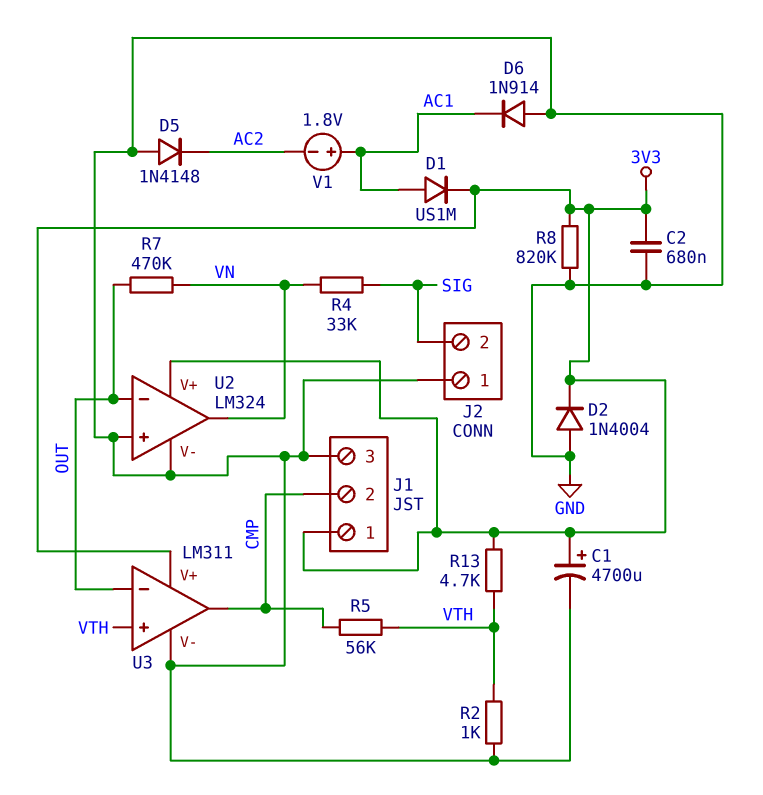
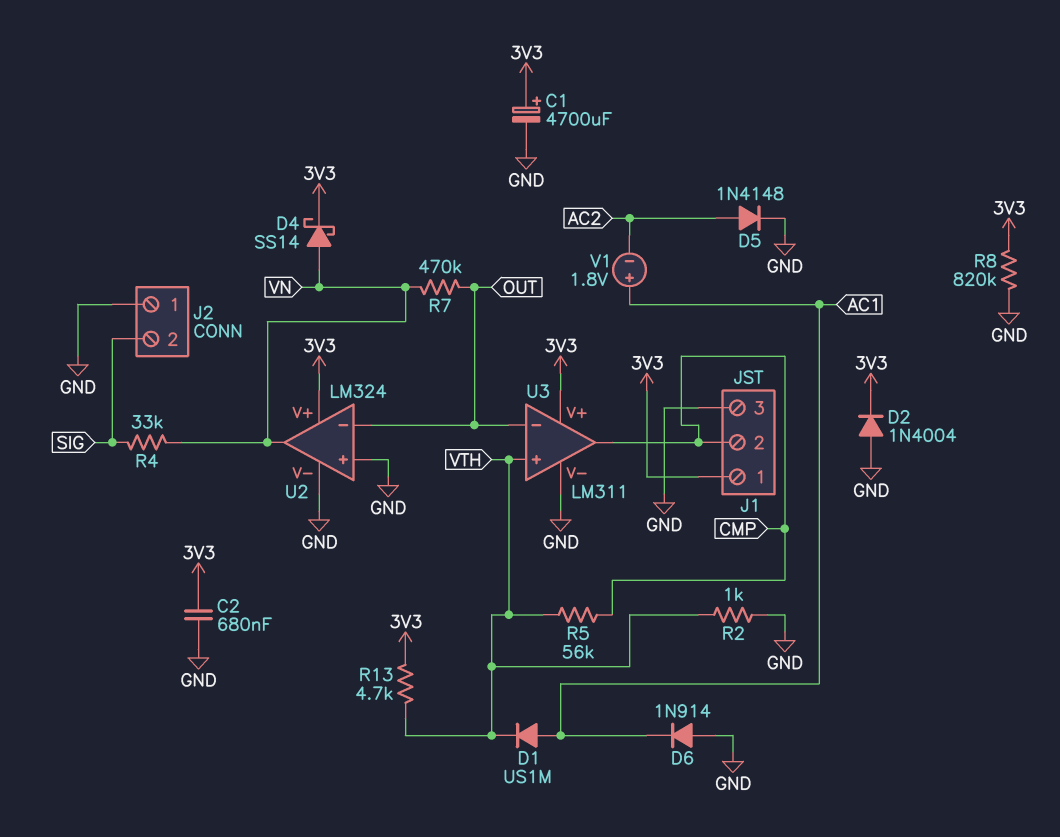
D1: diode US1M (A AC1, K 3V3) -> diode US1M (A AC1, K VTH)
D4: none -> schottky SS14 (A VN, K 3V3)
D5: diode 1N4148 (A GND, K AC2) -> diode 1N4148 (A AC2, K GND)

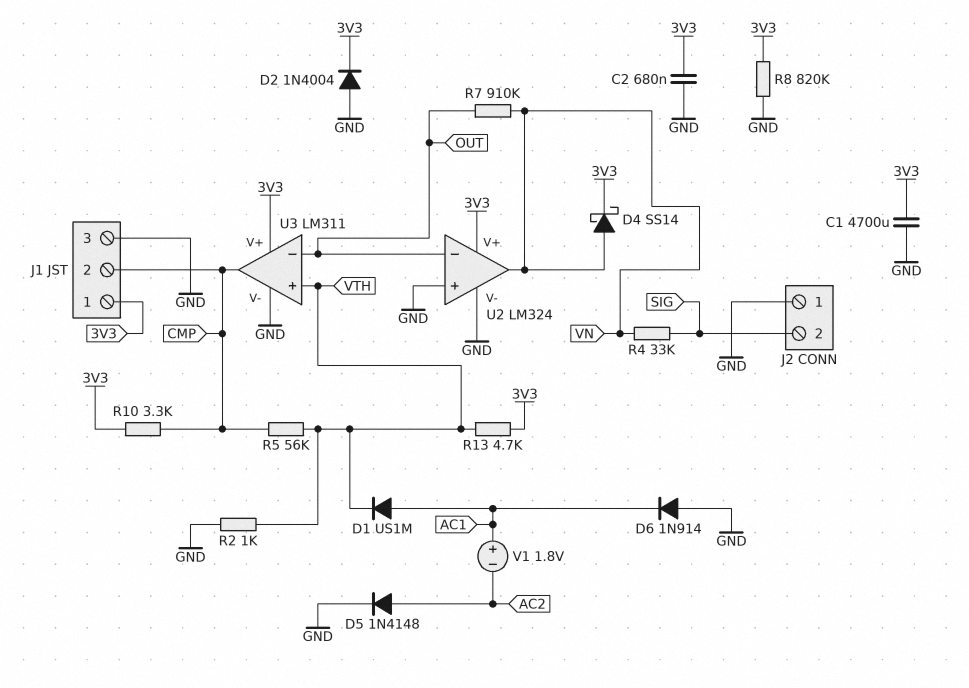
C1: 4700uF (plus 3V3, minus GND) -> 4700uF (3V3, GND)
R7: 470k (OUT, VN) -> 910k (OUT, VN)
R10: none -> 3.3k (3V3, CMP)

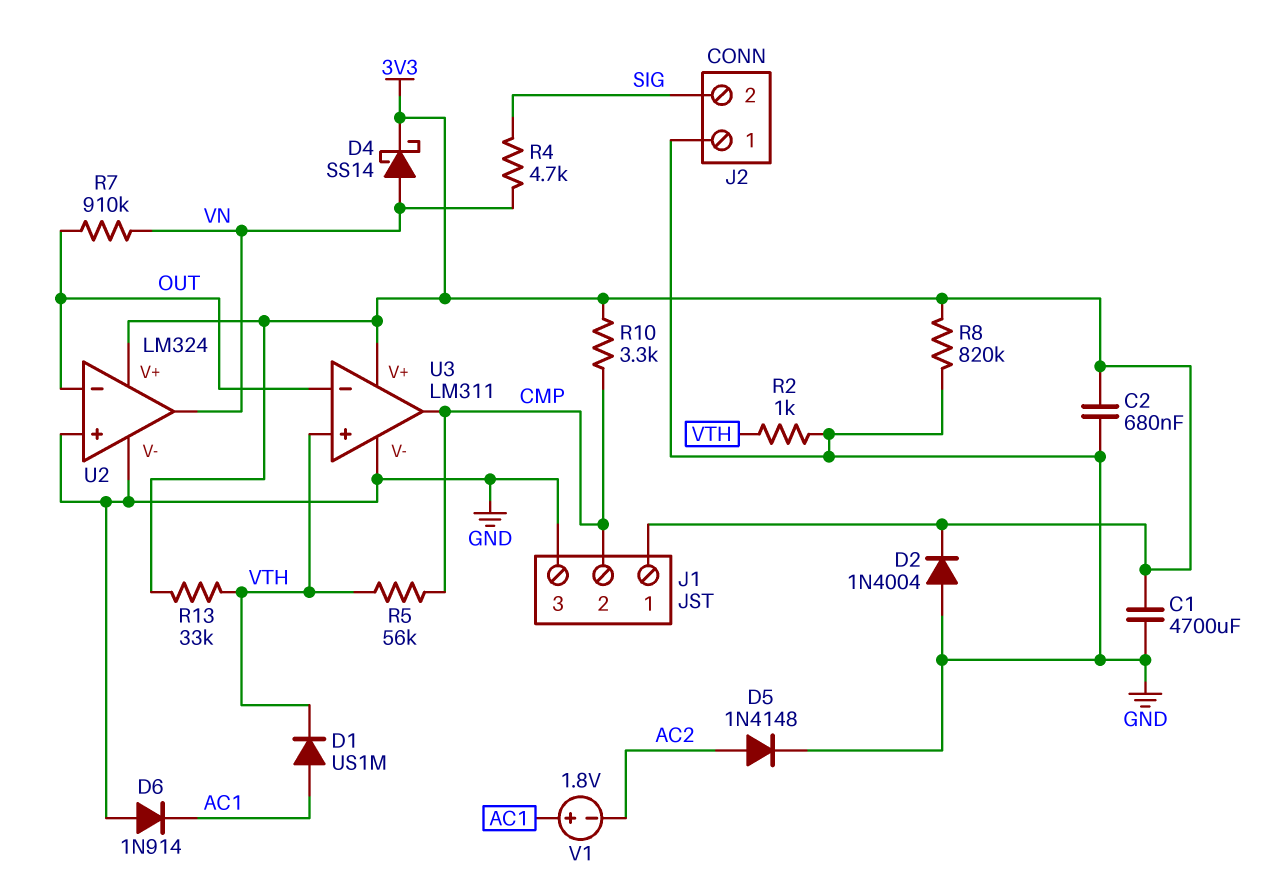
R4: 33k (SIG, VN) -> 4.7k (SIG, VN)
R13: 4.7k (3V3, VTH) -> 33k (3V3, VTH)

